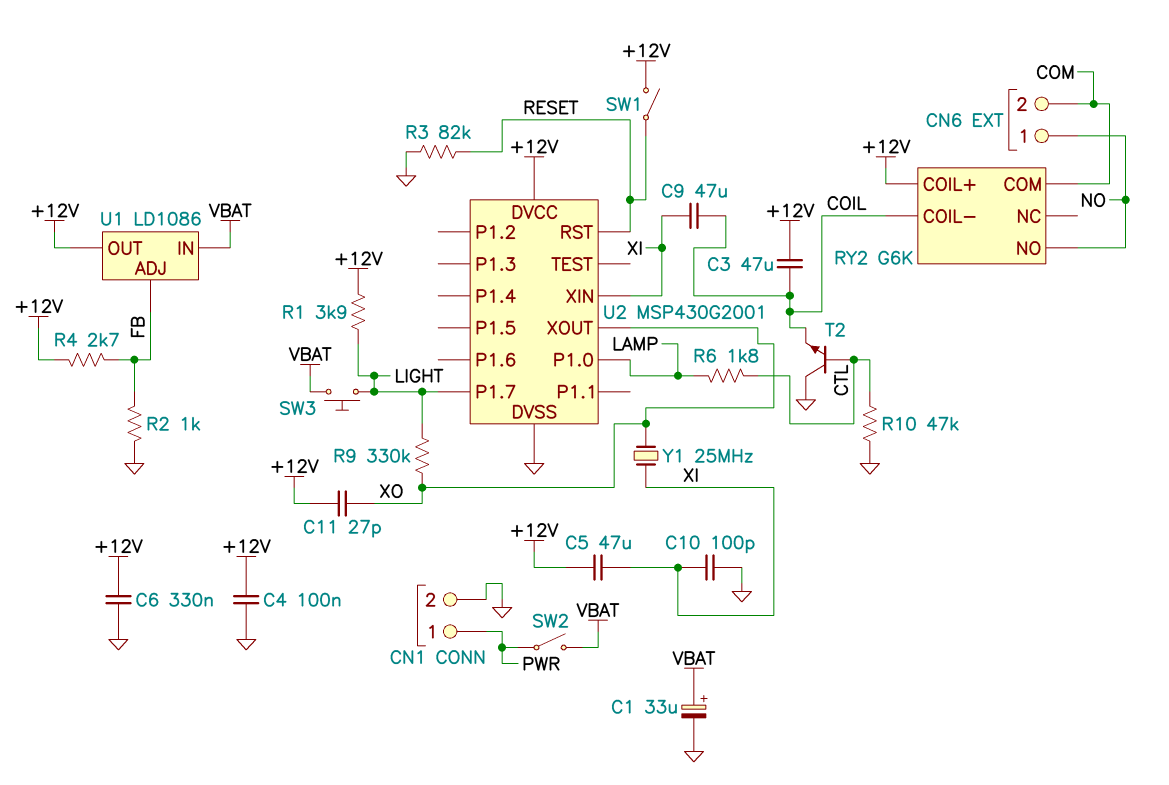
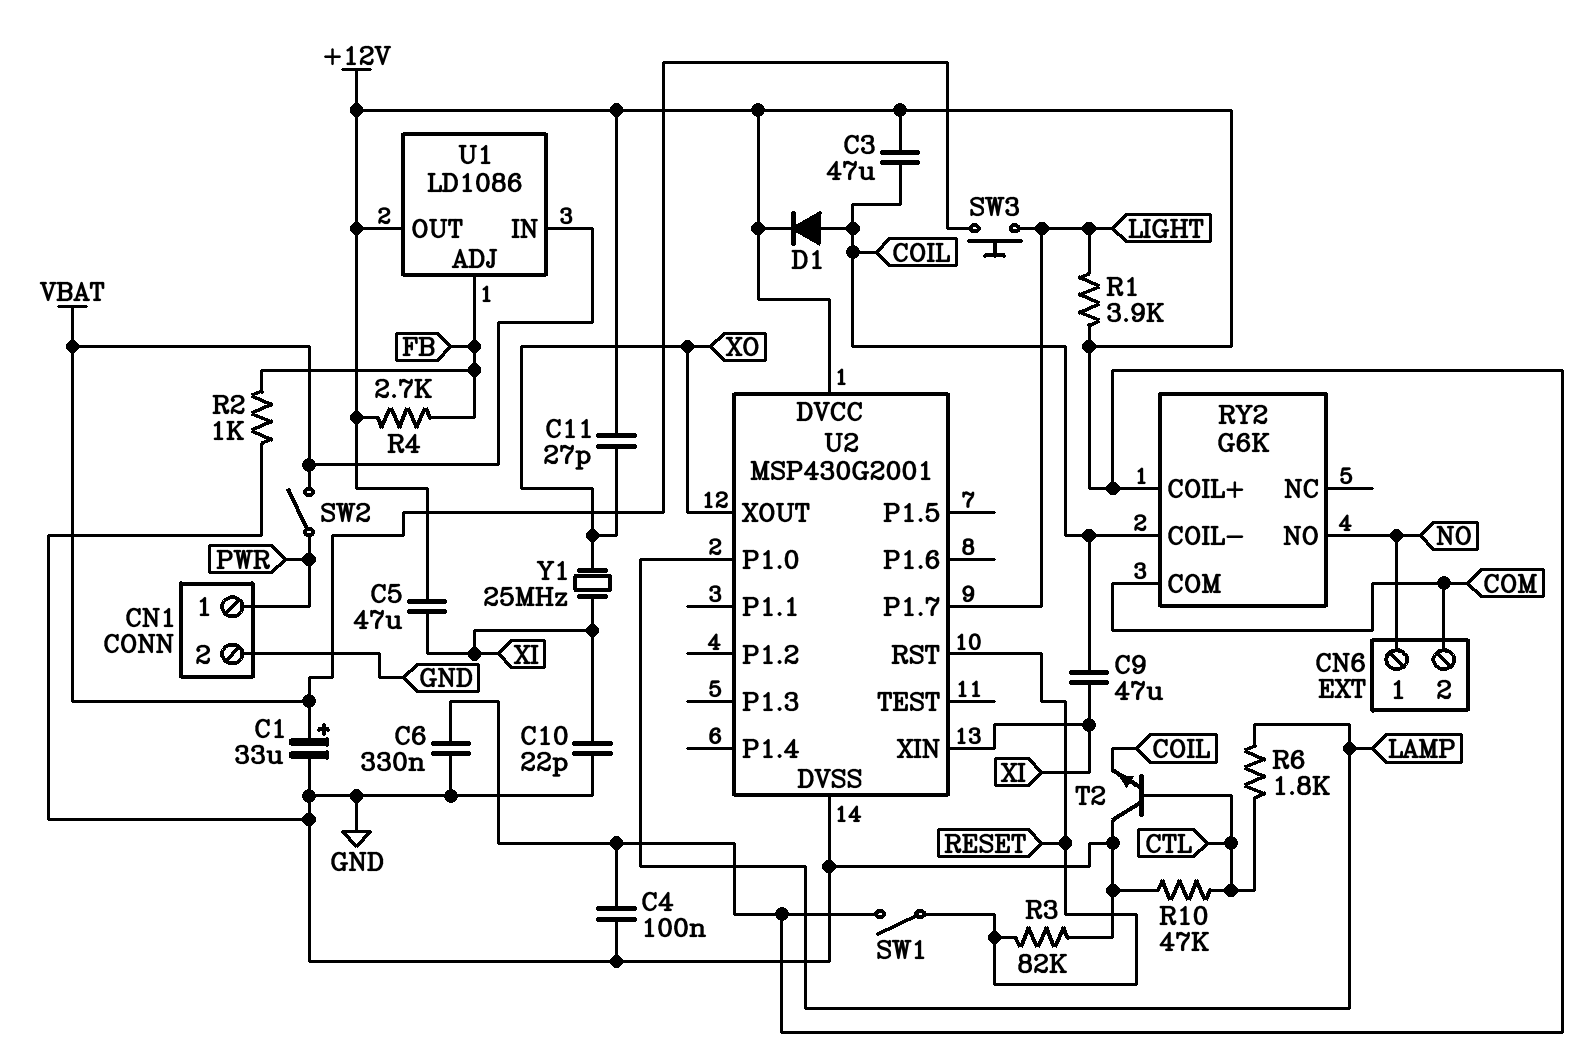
C10: 100pF (GND, XI) -> 22pF (GND, XI)
D1: none -> diode (A COIL, K +12V)
R9: 330k (LIGHT, XO) -> none

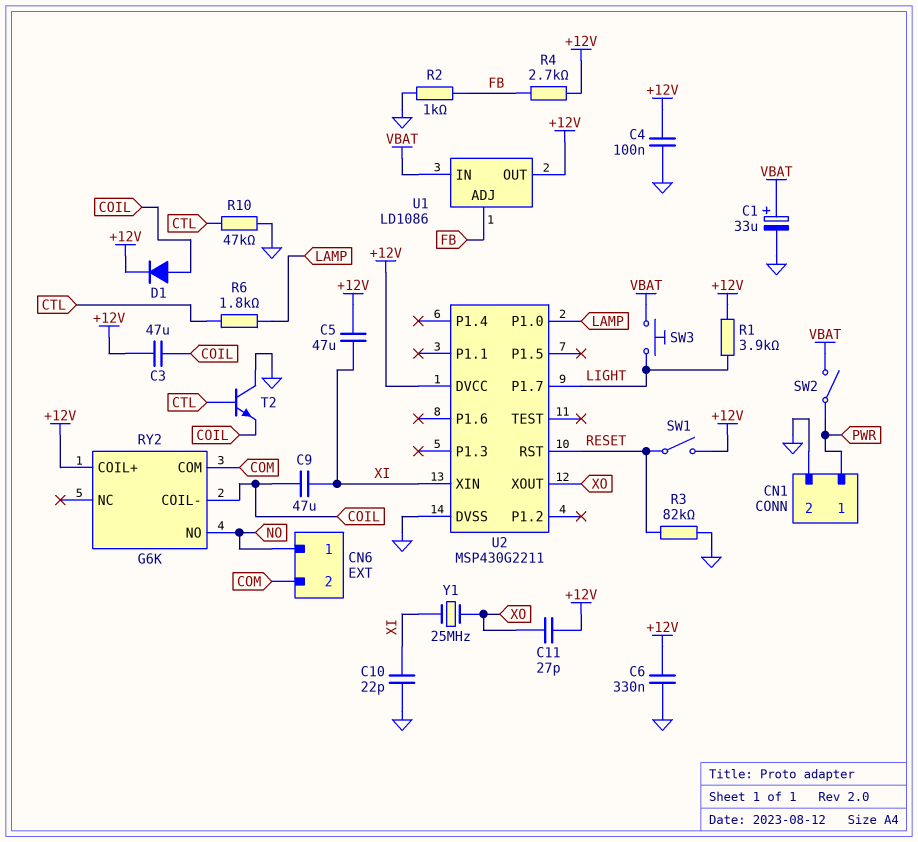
U2: MSP430G2001 -> MSP430G2211

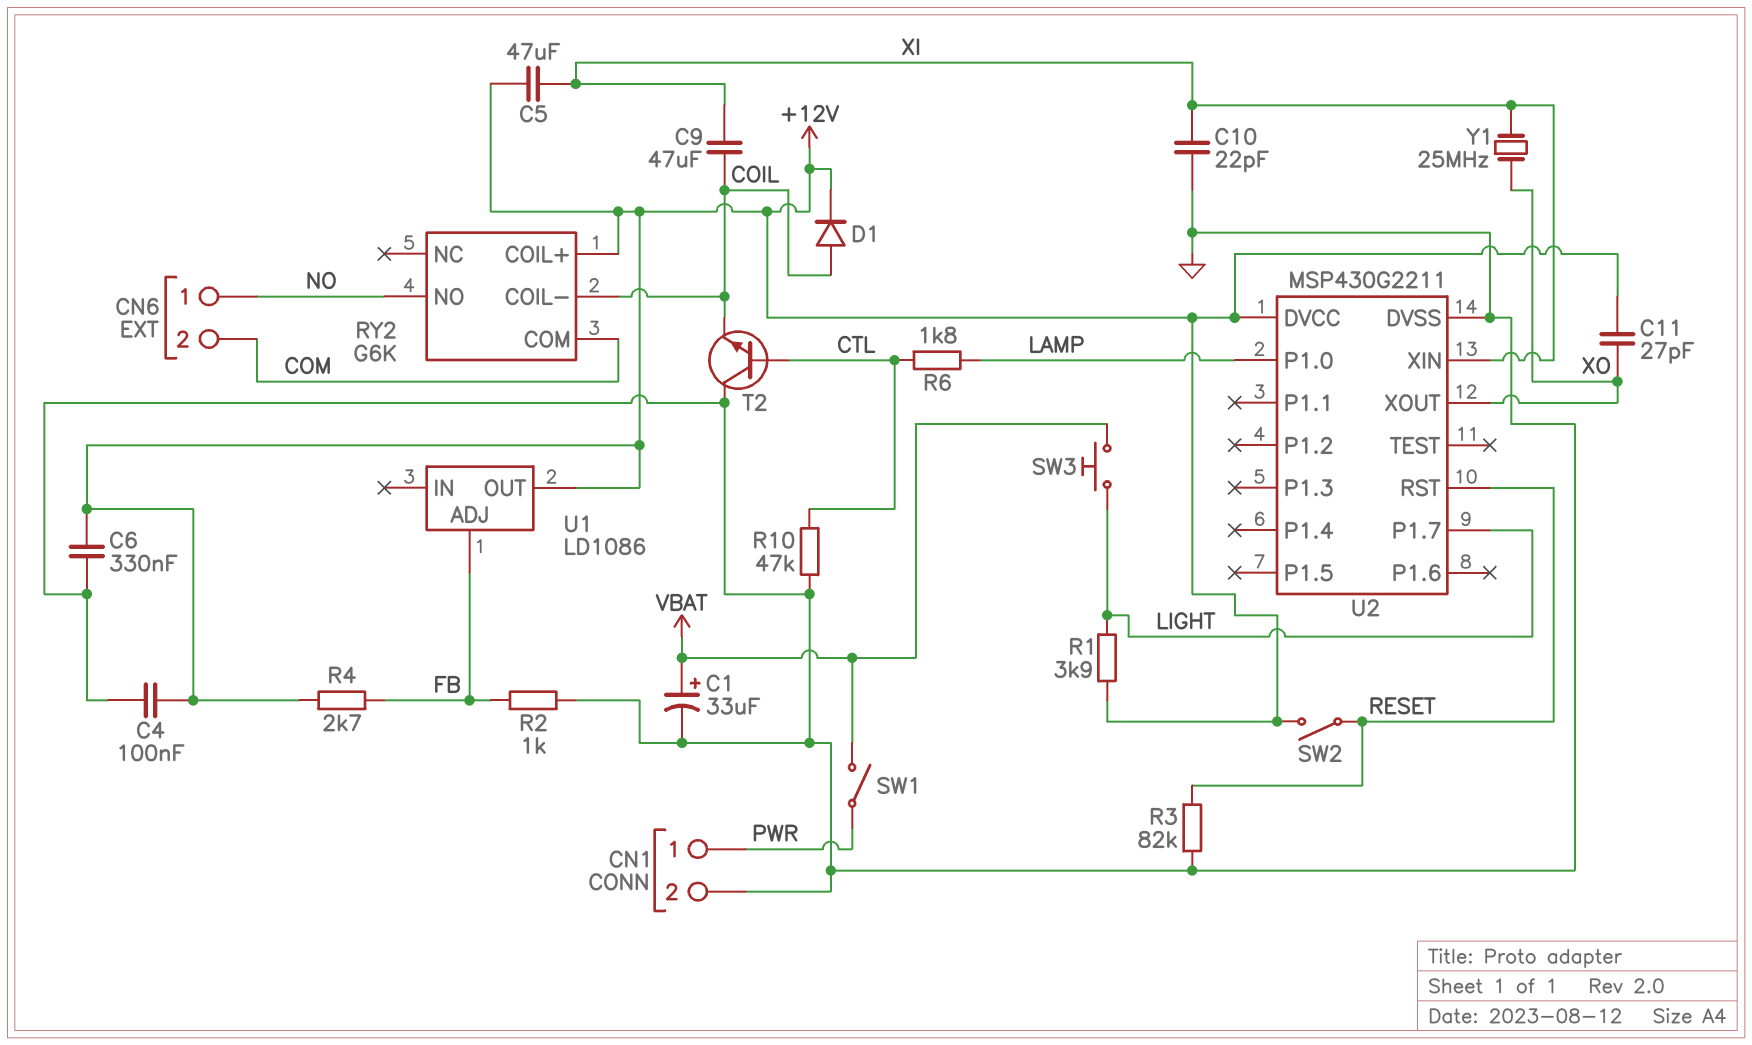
C3: 47uF (+12V, COIL) -> none
SW1: switch (+12V, RESET) -> switch (PWR, VBAT)
SW2: switch (PWR, VBAT) -> switch (+12V, RESET)
U1 pin IN: VBAT -> none

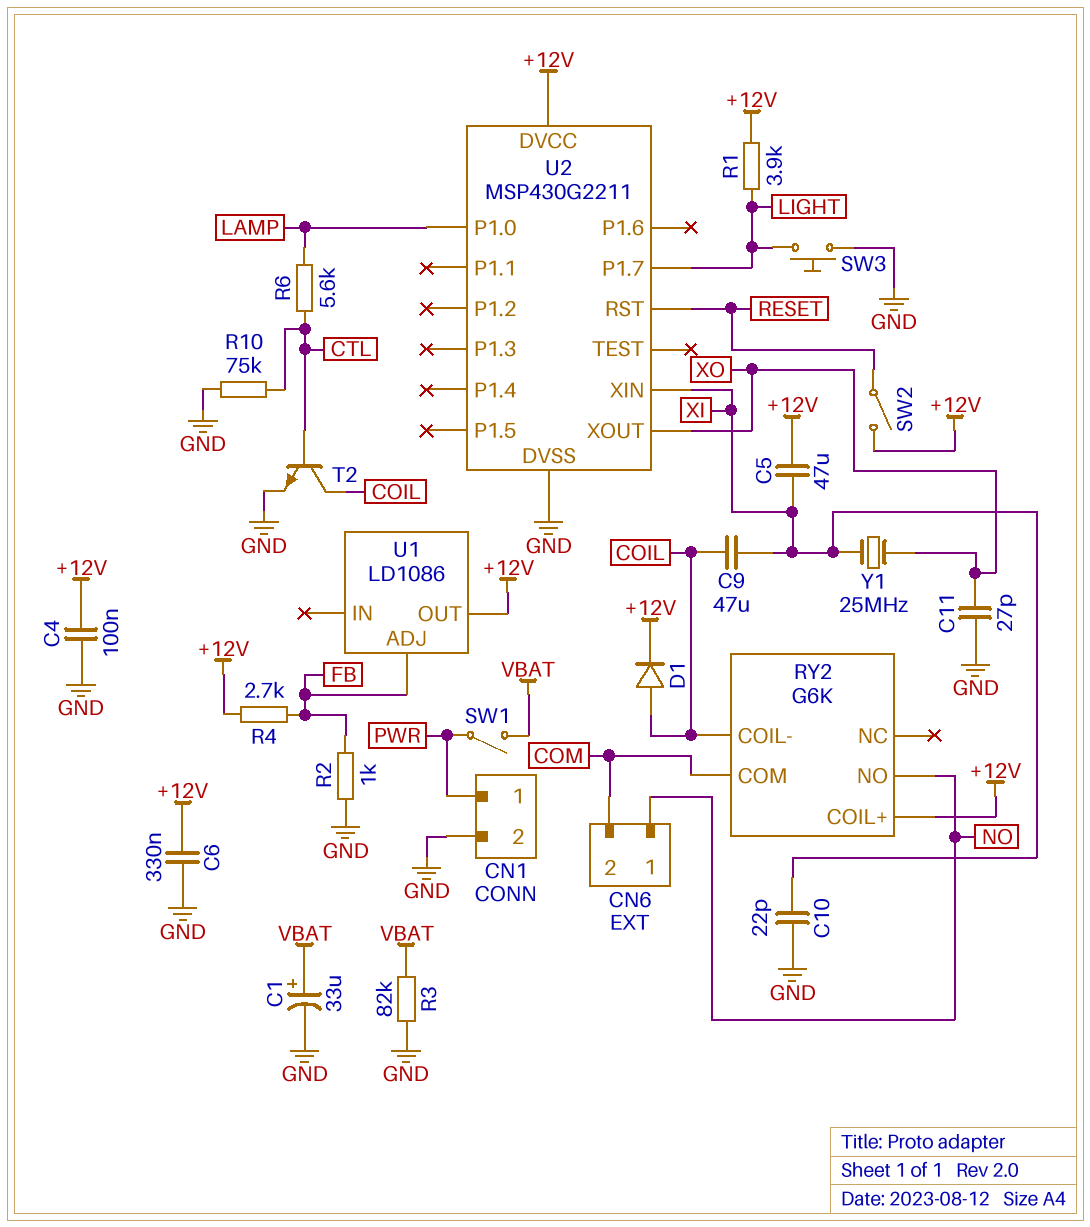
C11: 27pF (+12V, XO) -> 27pF (GND, XO)
R3: 82k (GND, RESET) -> 82k (GND, VBAT)
R6: 1.8k (CTL, LAMP) -> 5.6k (CTL, LAMP)
R10: 47k (CTL, GND) -> 75k (CTL, GND)
SW3: button (LIGHT, VBAT) -> button (GND, LIGHT)
T2: NPN (B CTL, C GND, E COIL) -> NPN (B CTL, C COIL, E GND)

